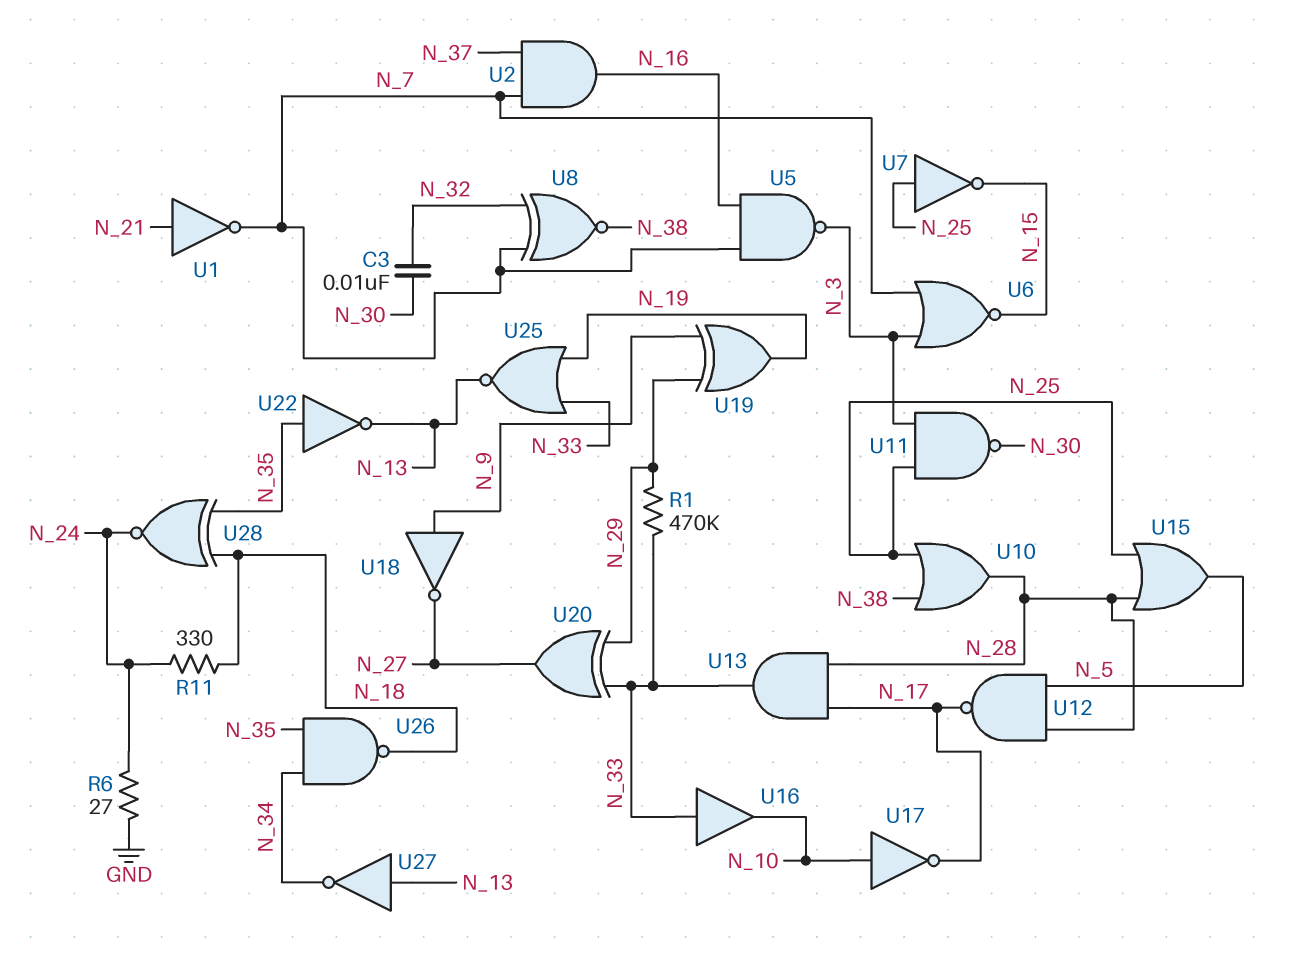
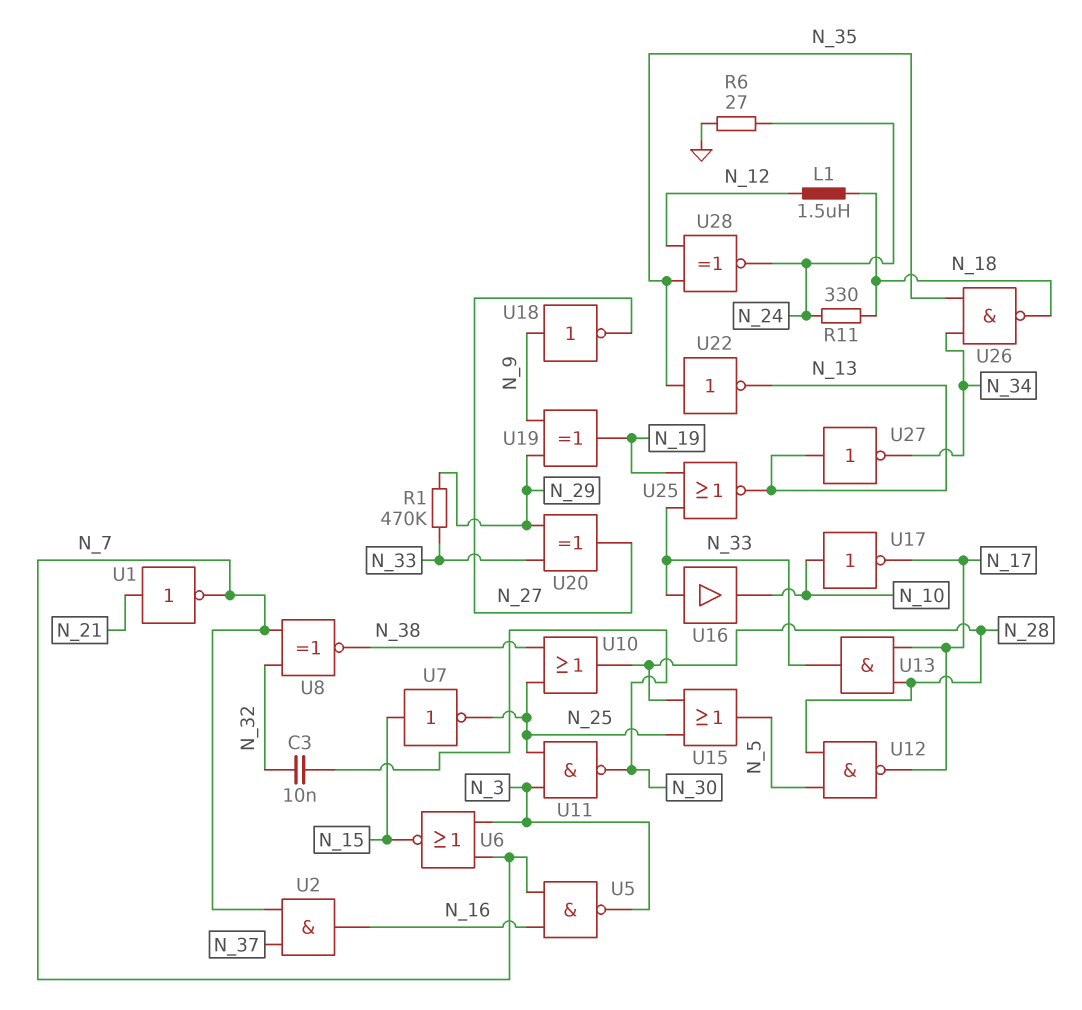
L1: none -> 1.5uH (N_12, N_18)
U7: NOT (in N_25, out N_15) -> NOT (in N_15, out N_25)
U28: XNOR (in N_18, in N_35, out N_24) -> XNOR (in N_12, in N_35, out N_24)

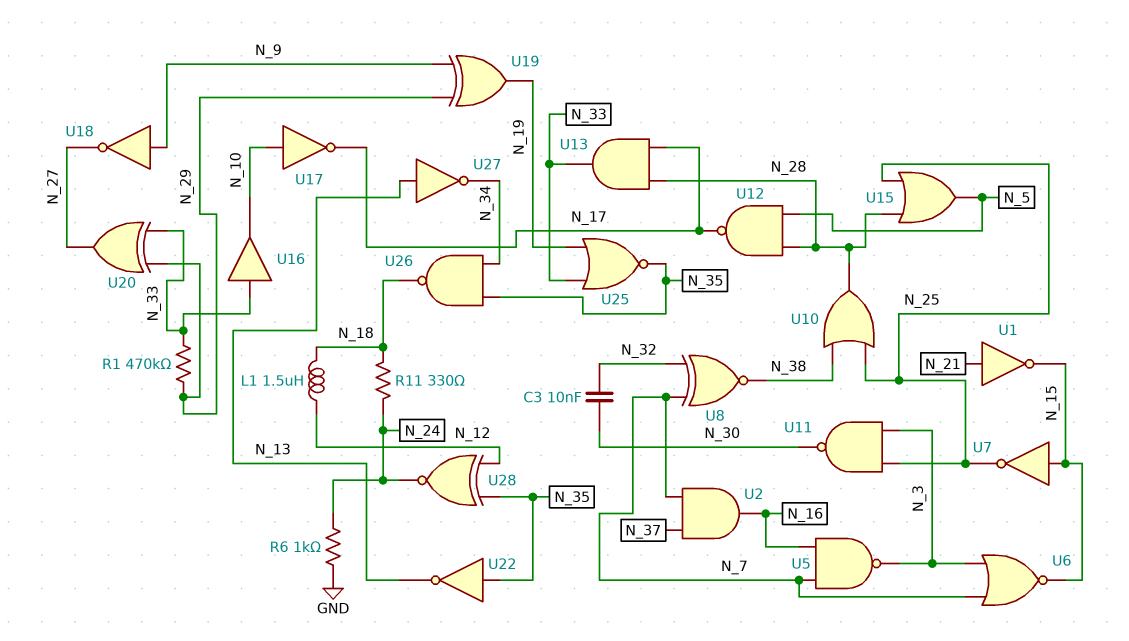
R6: 27 (GND, N_24) -> 1k (GND, N_24)
U1: NOT (in N_21, out N_7) -> NOT (in N_21, out N_15)
U25: NOR (in N_19, in N_33, out N_13) -> NOR (in N_19, in N_33, out N_35)

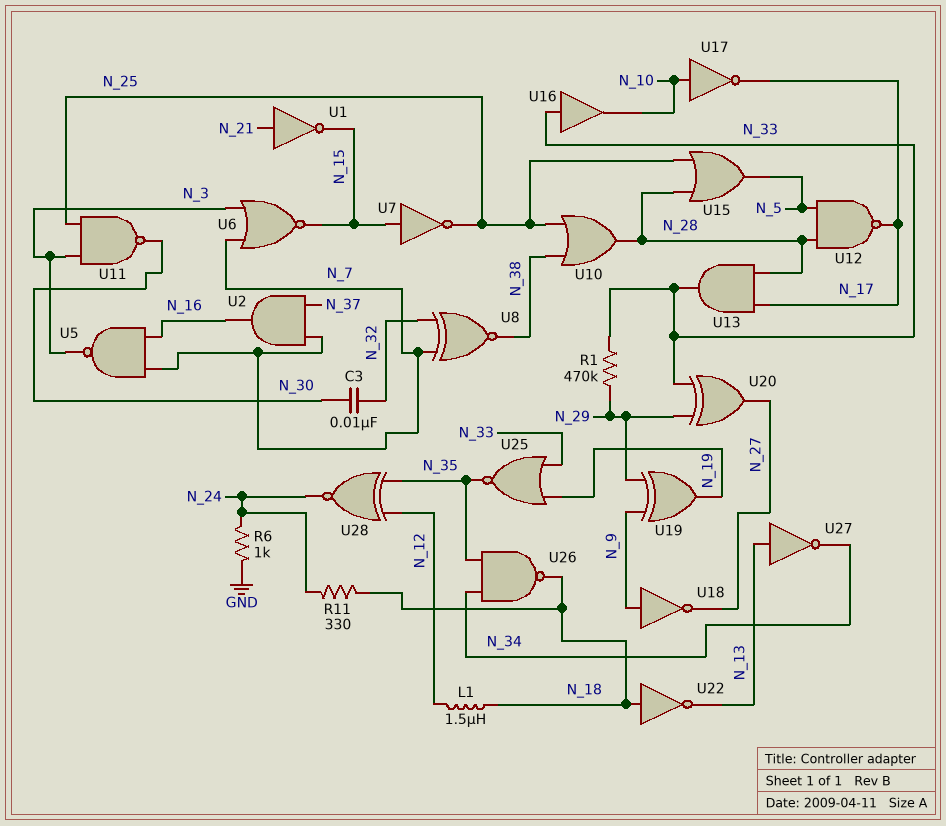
U22: NOT (in N_35, out N_13) -> NOT (in N_18, out N_13)

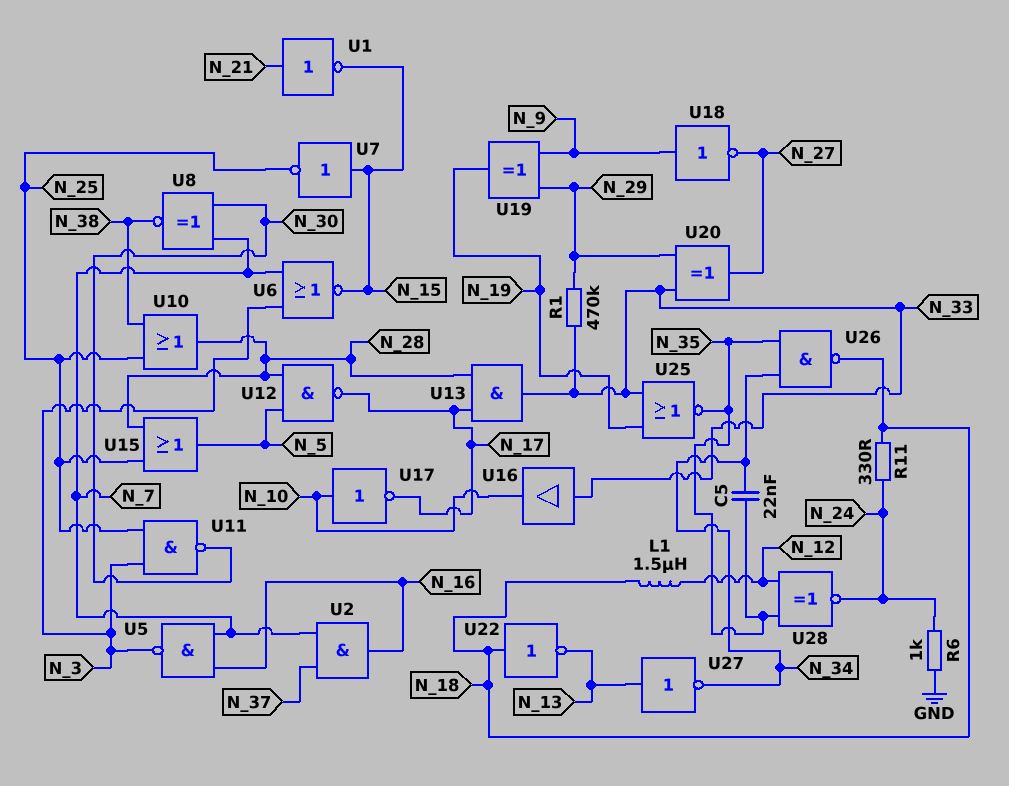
C3: 10nF (N_30, N_32) -> none
C5: none -> 22nF (N_34, N_35)
U8: XNOR (in N_7, in N_32, out N_38) -> XNOR (in N_7, in N_30, out N_38)

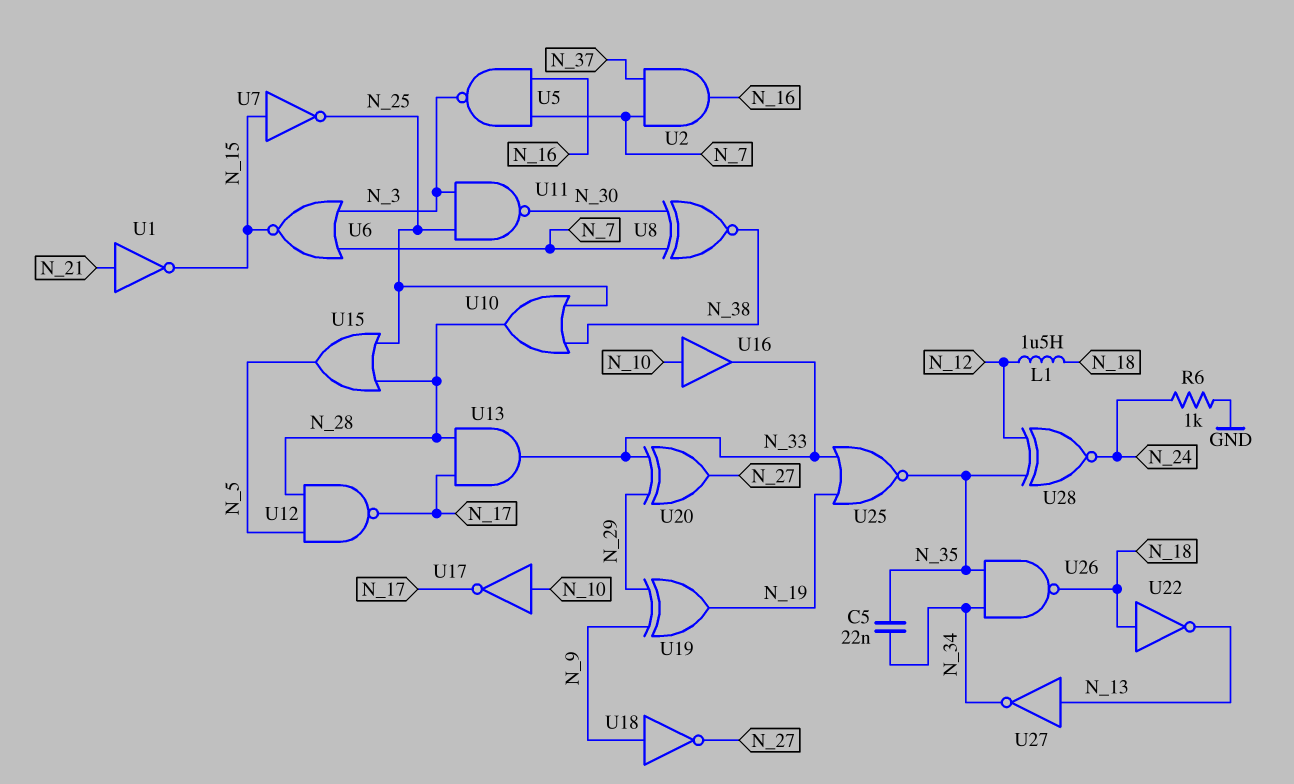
R1: 470k (N_29, N_33) -> none
R11: 330 (N_18, N_24) -> none
U16: buffer (in N_33, out N_10) -> buffer (in N_10, out N_33)

